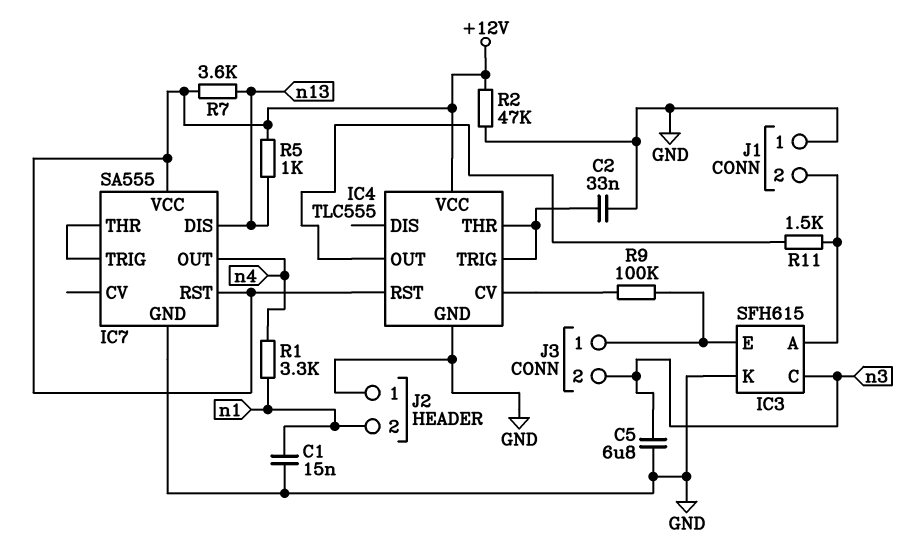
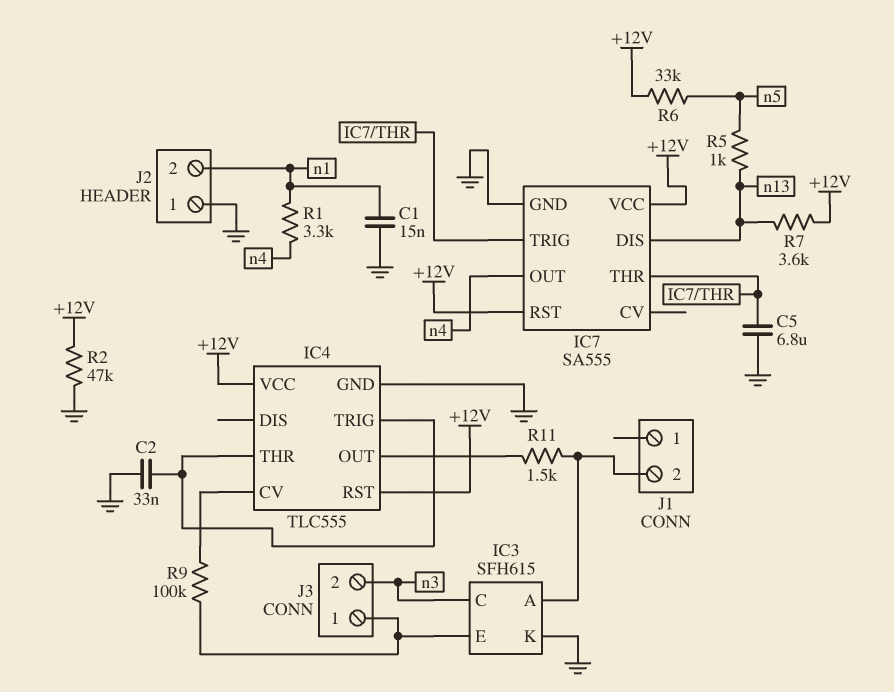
C5: 6.8uF (GND, n3) -> 6.8uF (GND, IC7/THR)
J1 pin 1: GND -> none
R5: 1k (+12V, n13) -> 1k (n5, n13)
R6: none -> 33k (+12V, n5)

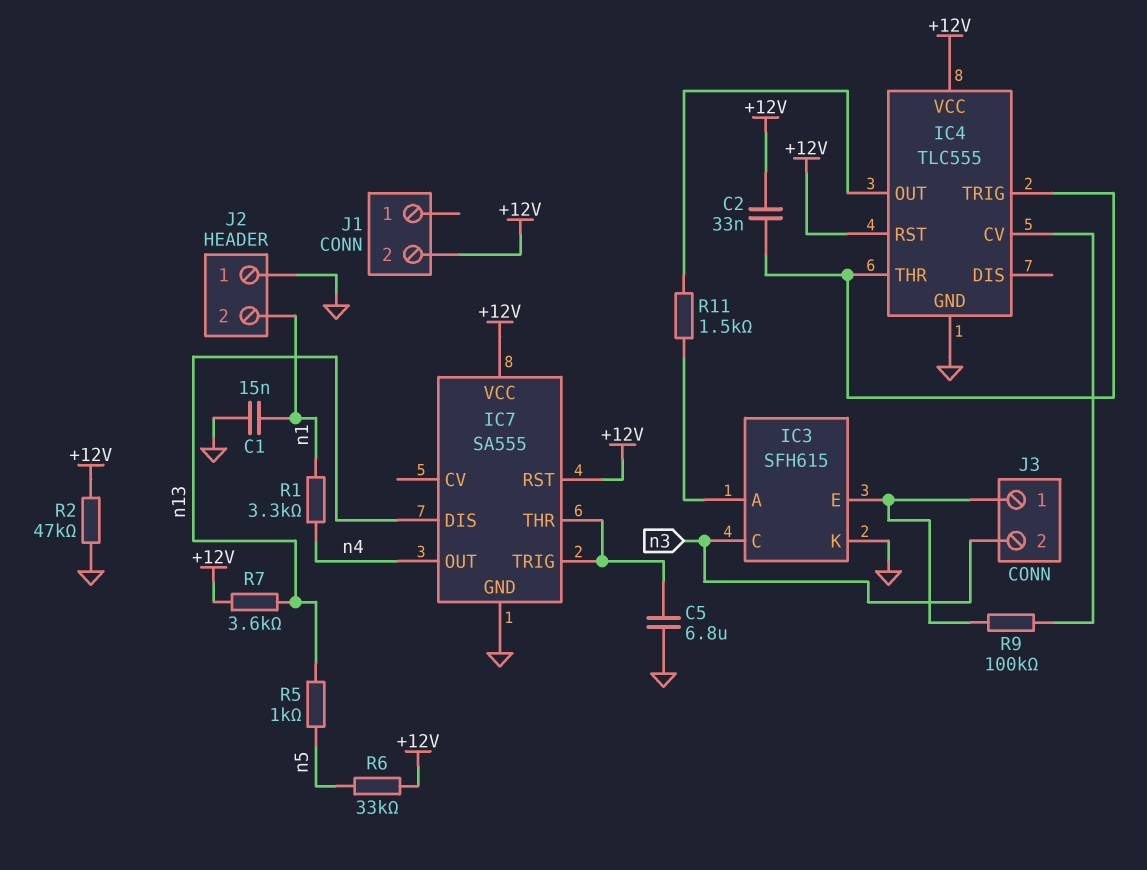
C2: 33nF (GND, IC4/THR) -> 33nF (+12V, IC4/THR)
J1 pin 2: IC3/A -> +12V

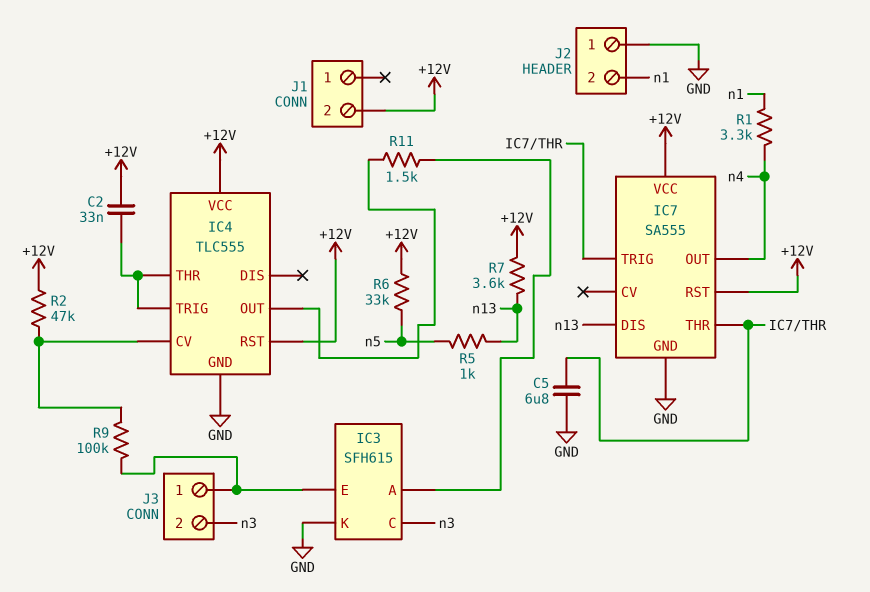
C1: 15nF (GND, n1) -> none
R2: 47k (+12V, GND) -> 47k (+12V, IC4/CV)

